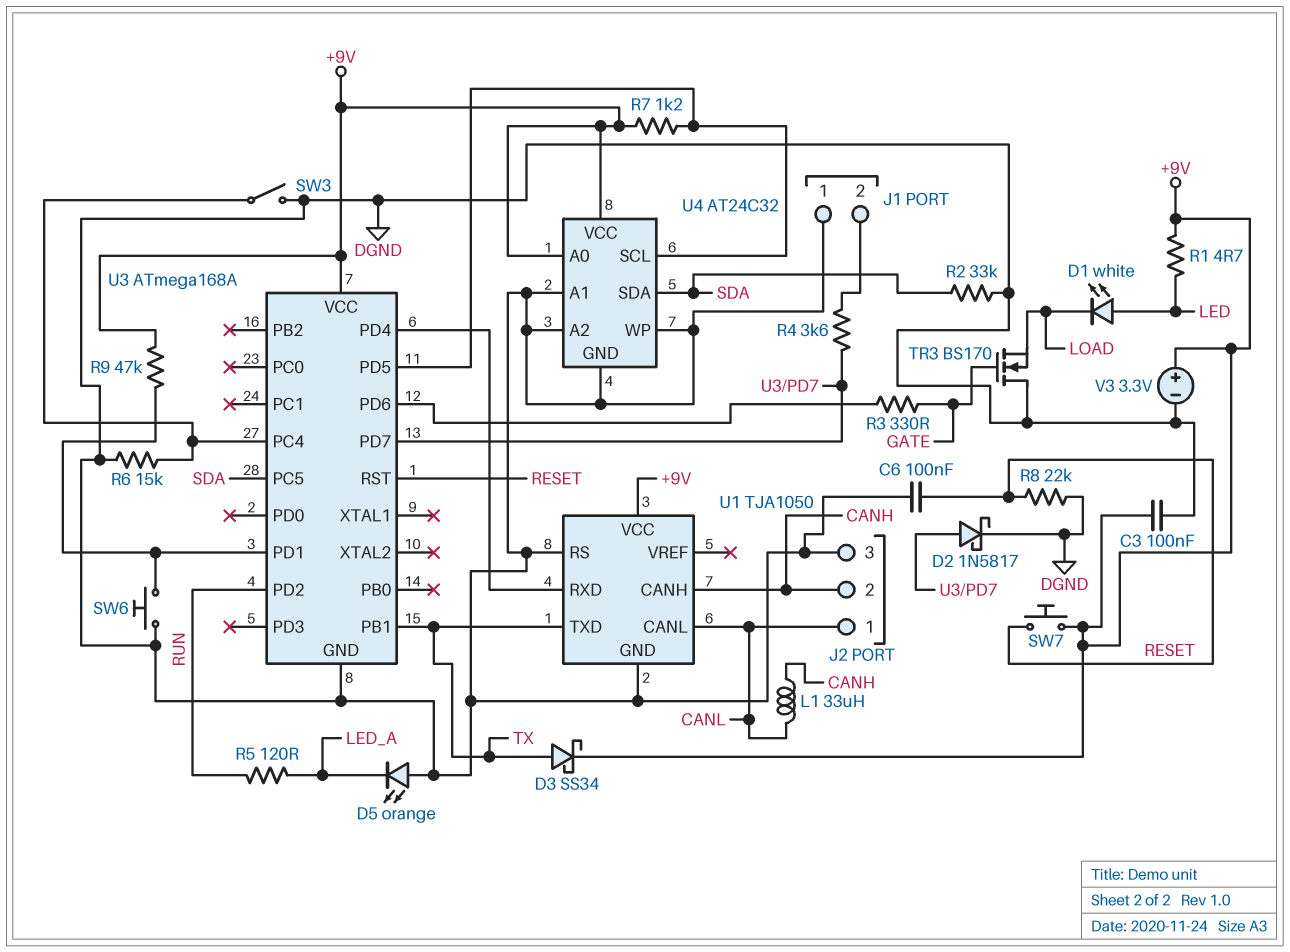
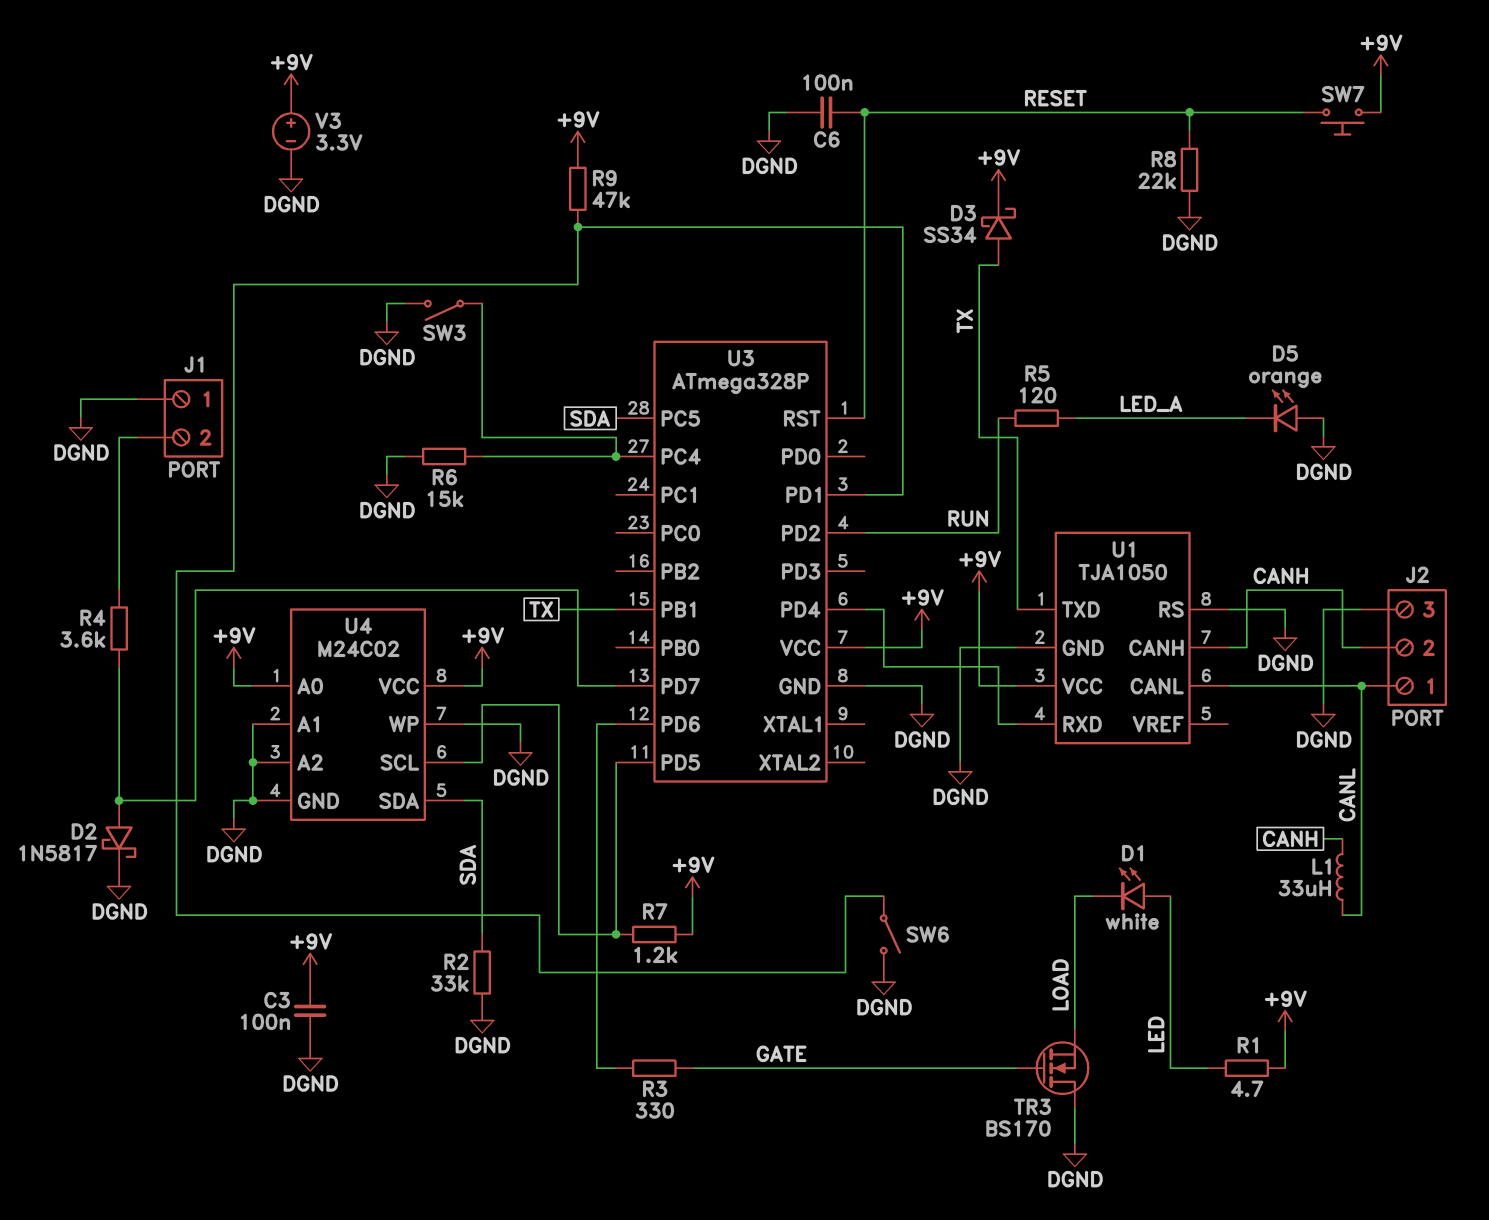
SW6: button (DGND, U3/PD1) -> switch (DGND, U3/PD1)
U3: ATmega168A -> ATmega328P
U4: AT24C32 -> M24C02

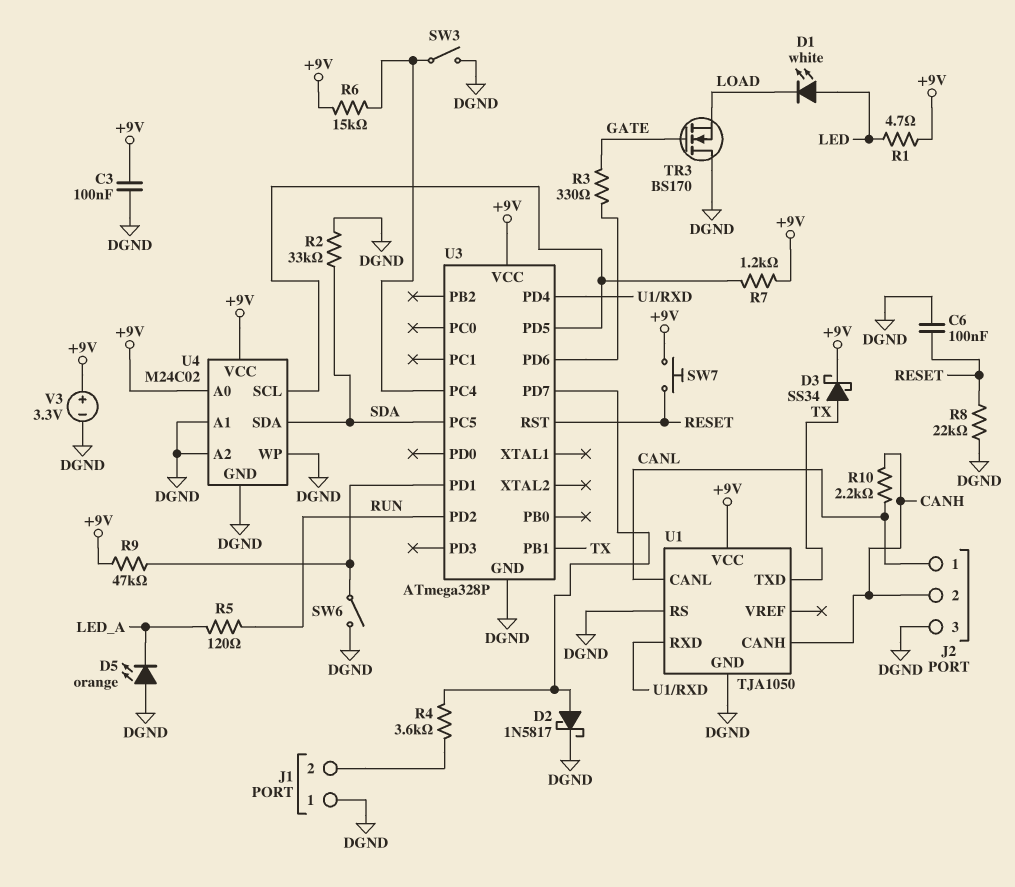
L1: 33uH (CANH, CANL) -> none
R6: 15k (DGND, U3/PC4) -> 15k (+9V, U3/PC4)
R10: none -> 2.2k (CANH, CANL)

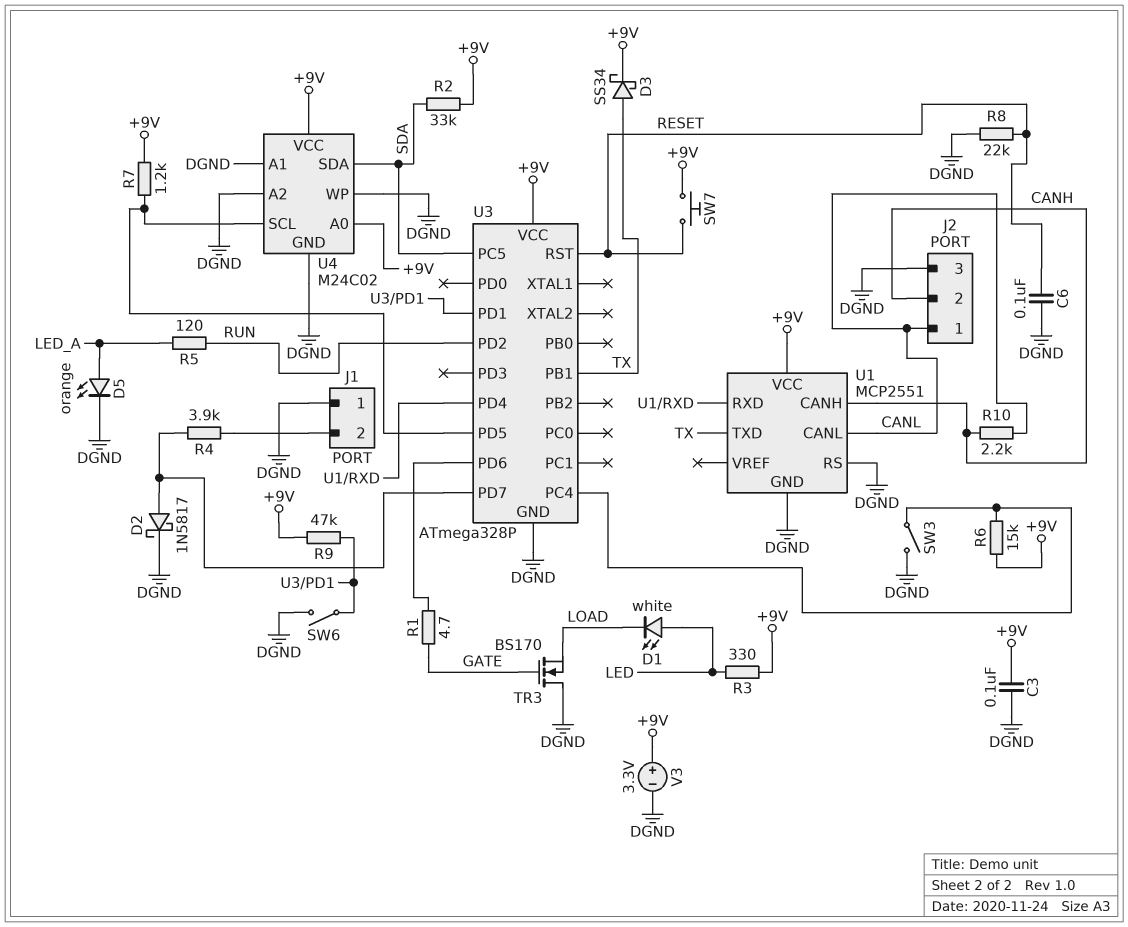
D5: LED orange (A DGND, K LED_A) -> LED orange (A LED_A, K DGND)
R1: 4.7 (+9V, LED) -> 4.7 (GATE, U3/PD6)
R2: 33k (DGND, SDA) -> 33k (+9V, SDA)
R3: 330 (GATE, U3/PD6) -> 330 (+9V, LED)
R4: 3.6k (J1/2, U3/PD7) -> 3.9k (J1/2, U3/PD7)
U1: TJA1050 -> MCP2551

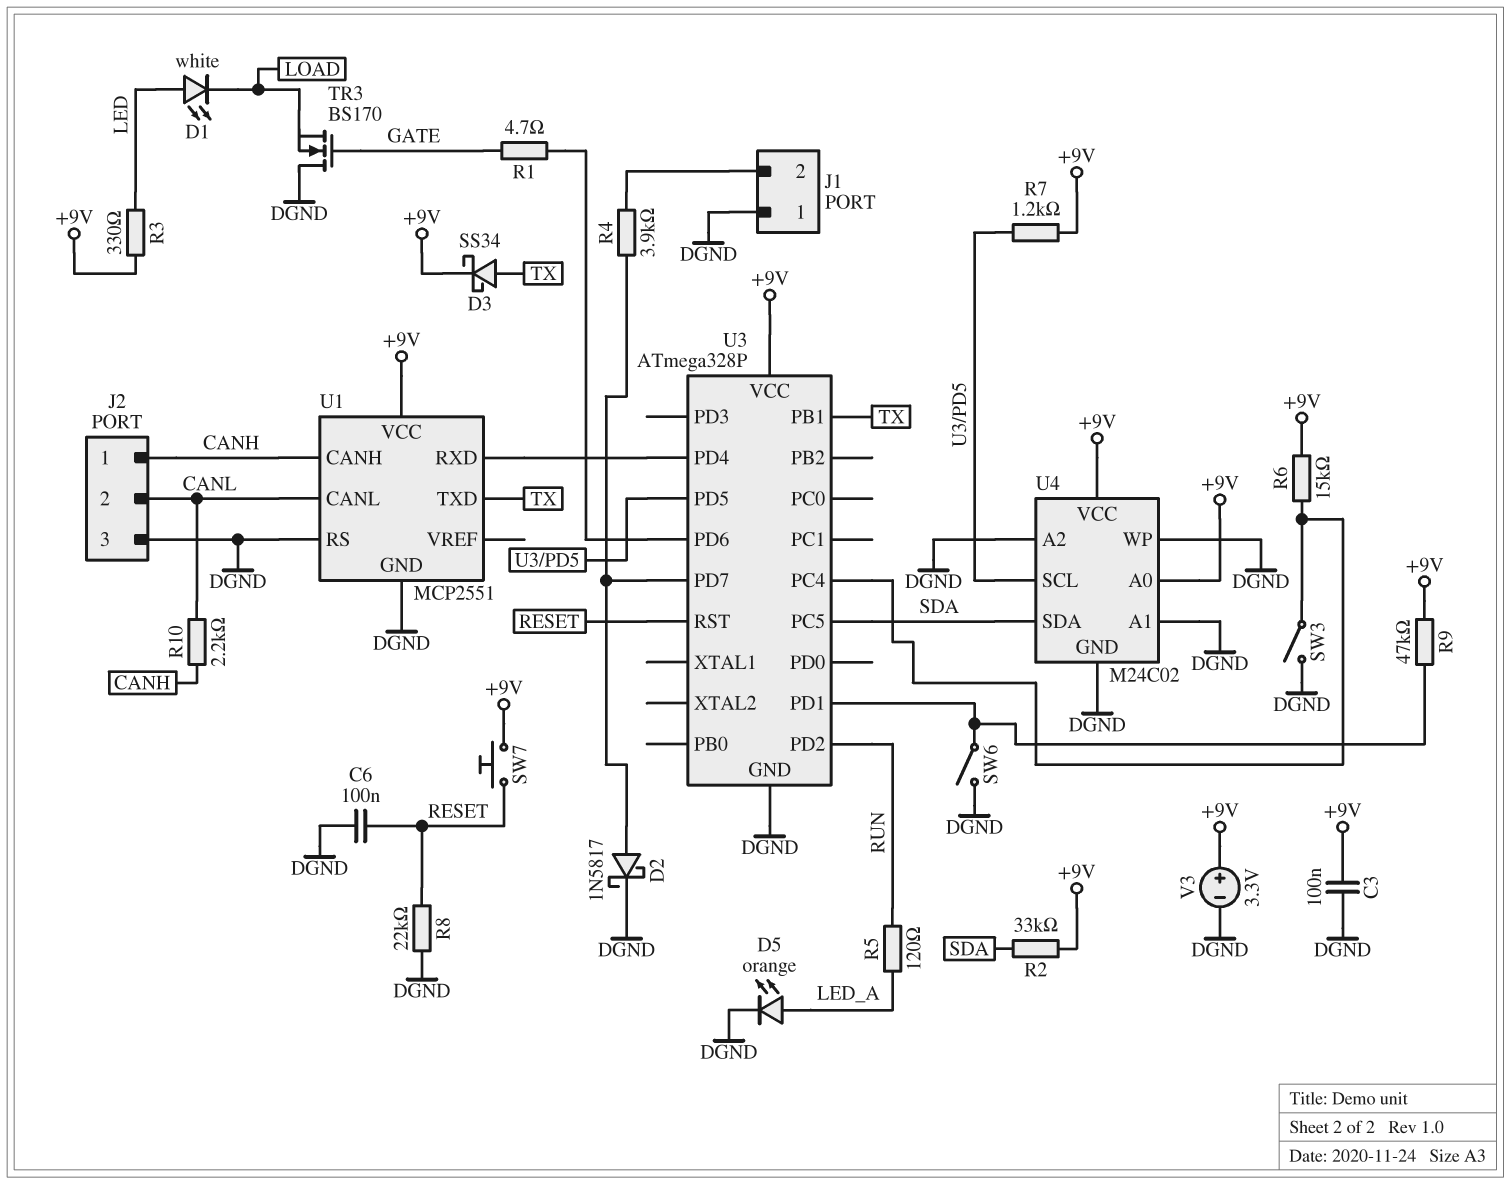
J2 pin 1: CANL -> CANH
J2 pin 2: CANH -> CANL

